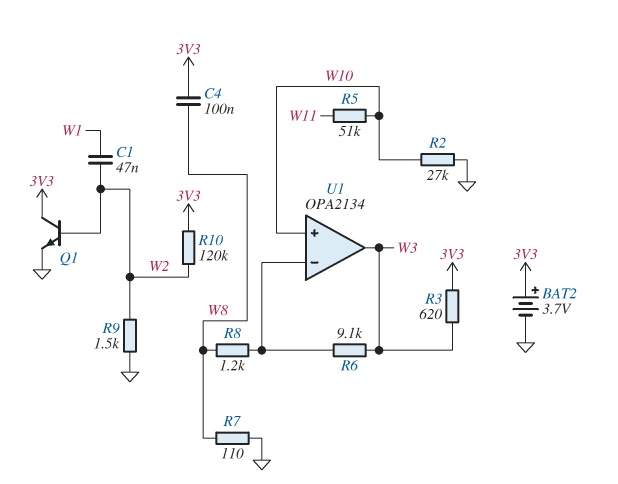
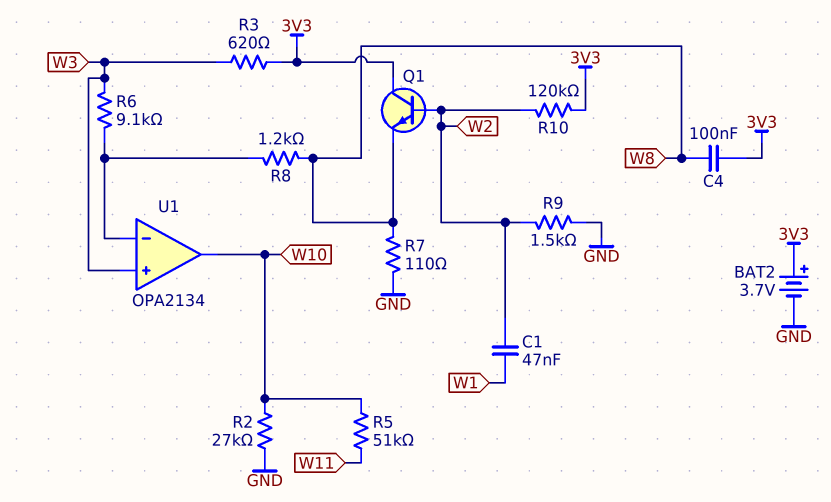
Q1: NPN (B W2, C 3V3, E GND) -> NPN (B W2, C 3V3, E W8)
U1 pin in+: W10 -> W3
U1 pin out: W3 -> W10

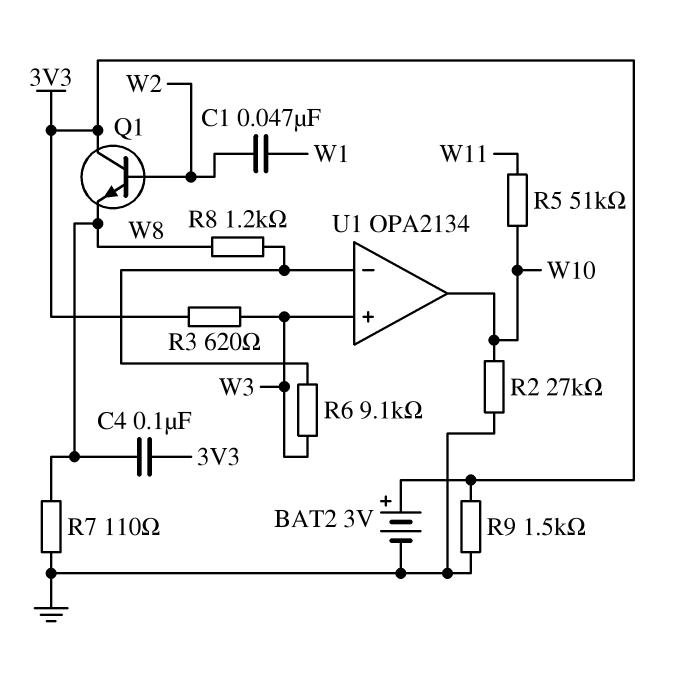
BAT2: 3.7V (plus 3V3, minus GND) -> 3V (plus 3V3, minus GND)
R9: 1.5k (GND, W2) -> 1.5k (3V3, GND)
R10: 120k (3V3, W2) -> none

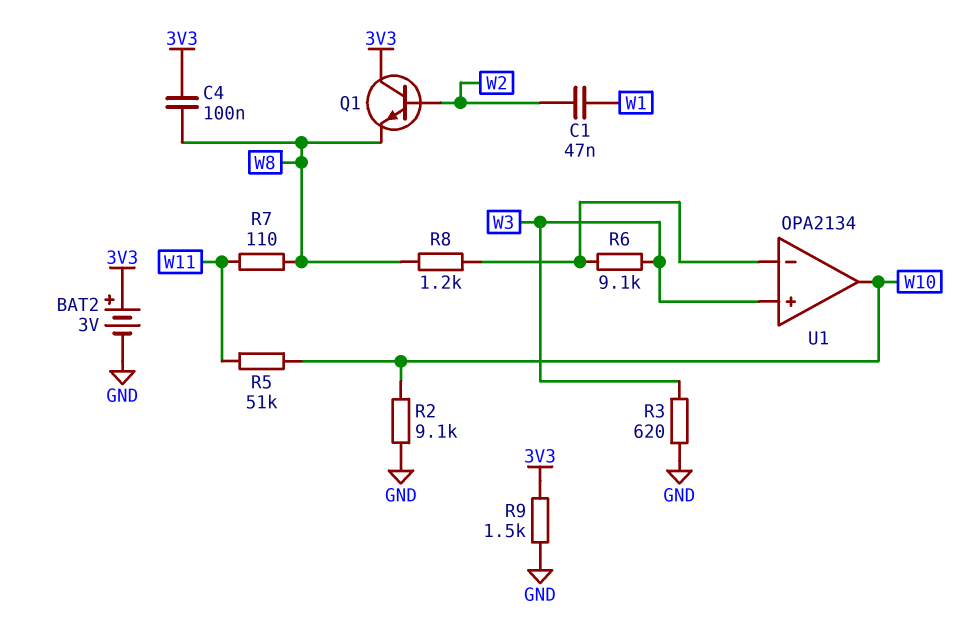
R2: 27k (GND, W10) -> 9.1k (GND, W10)
R3: 620 (3V3, W3) -> 620 (GND, W3)
R7: 110 (GND, W8) -> 110 (W8, W11)

